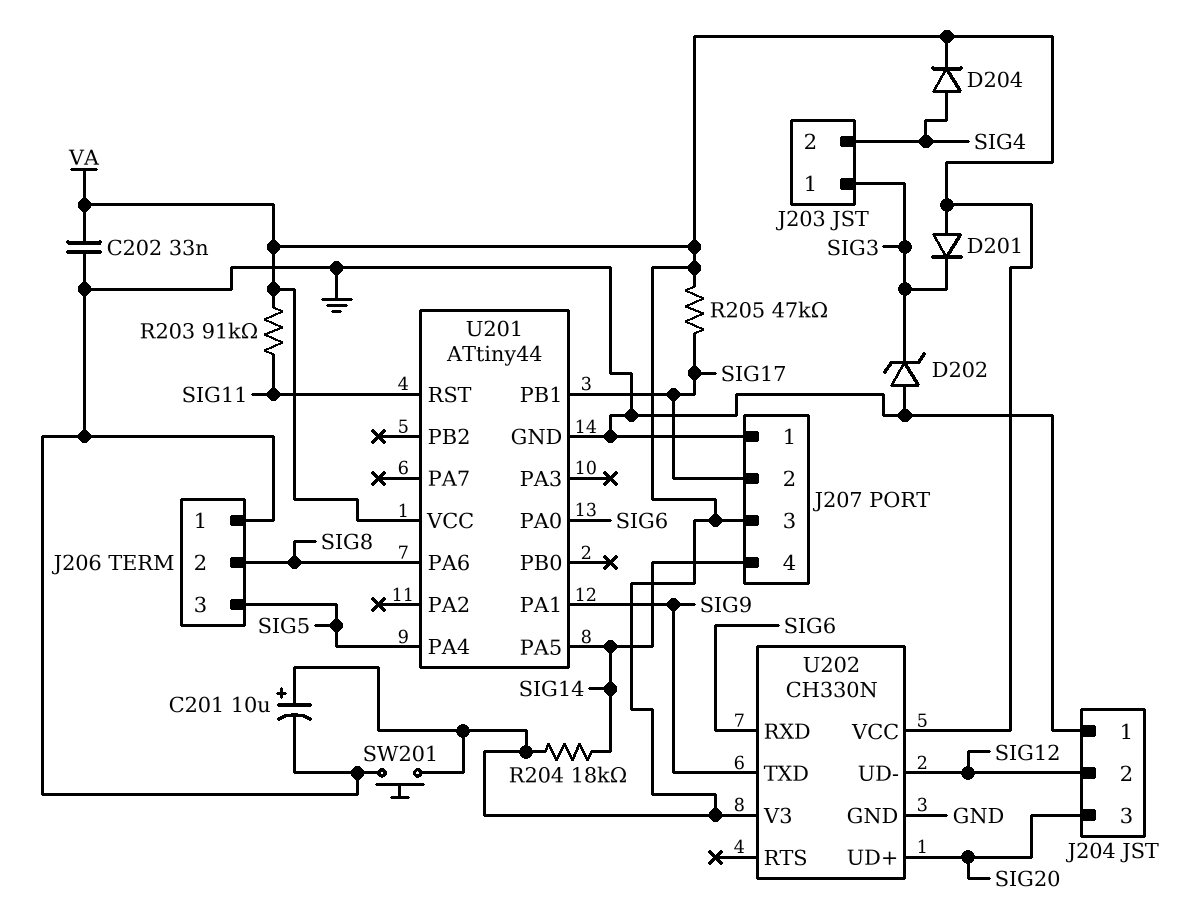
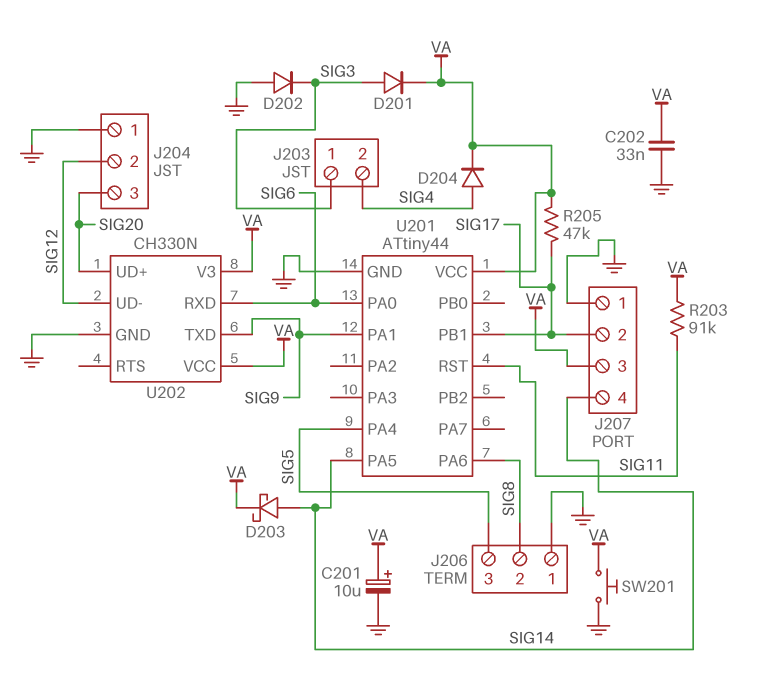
D201: diode (A VA, K SIG3) -> diode (A SIG3, K VA)
D202: zener (A GND, K SIG3) -> diode (A GND, K SIG3)
D203: none -> schottky (A SIG14, K VA)
R204: 18k (SIG14, VA) -> none

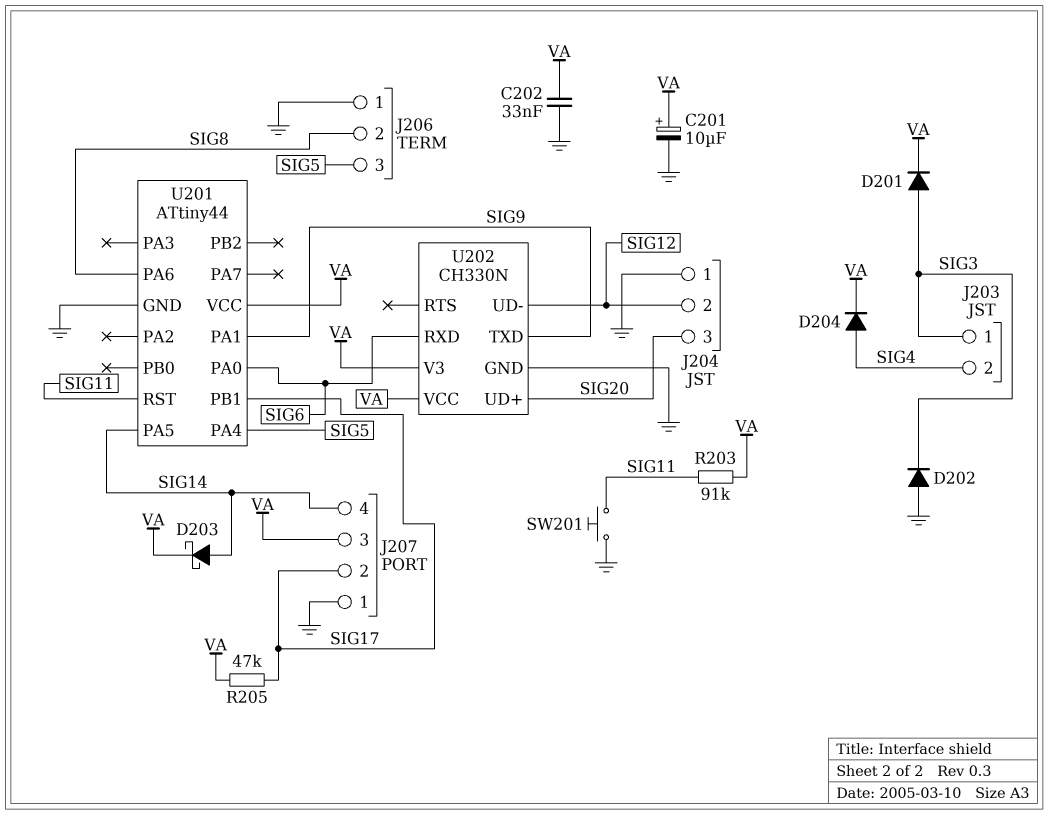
SW201: button (GND, VA) -> button (GND, SIG11)

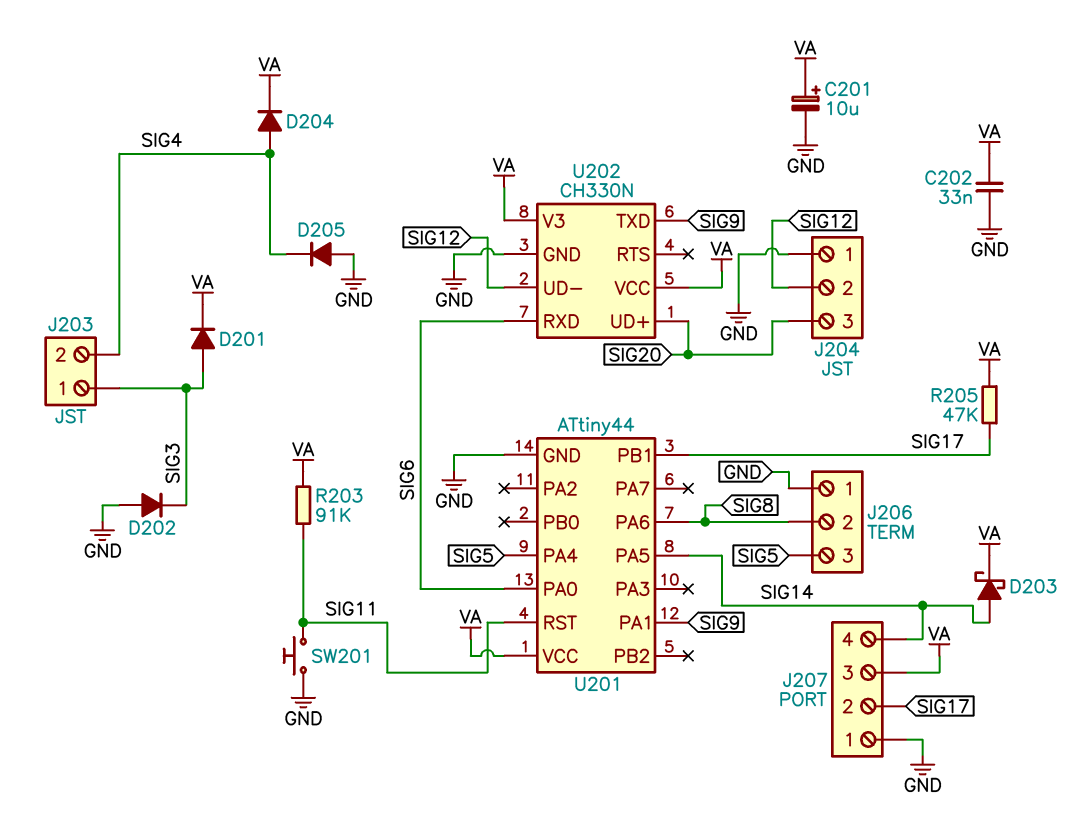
D205: none -> diode (A GND, K SIG4)

